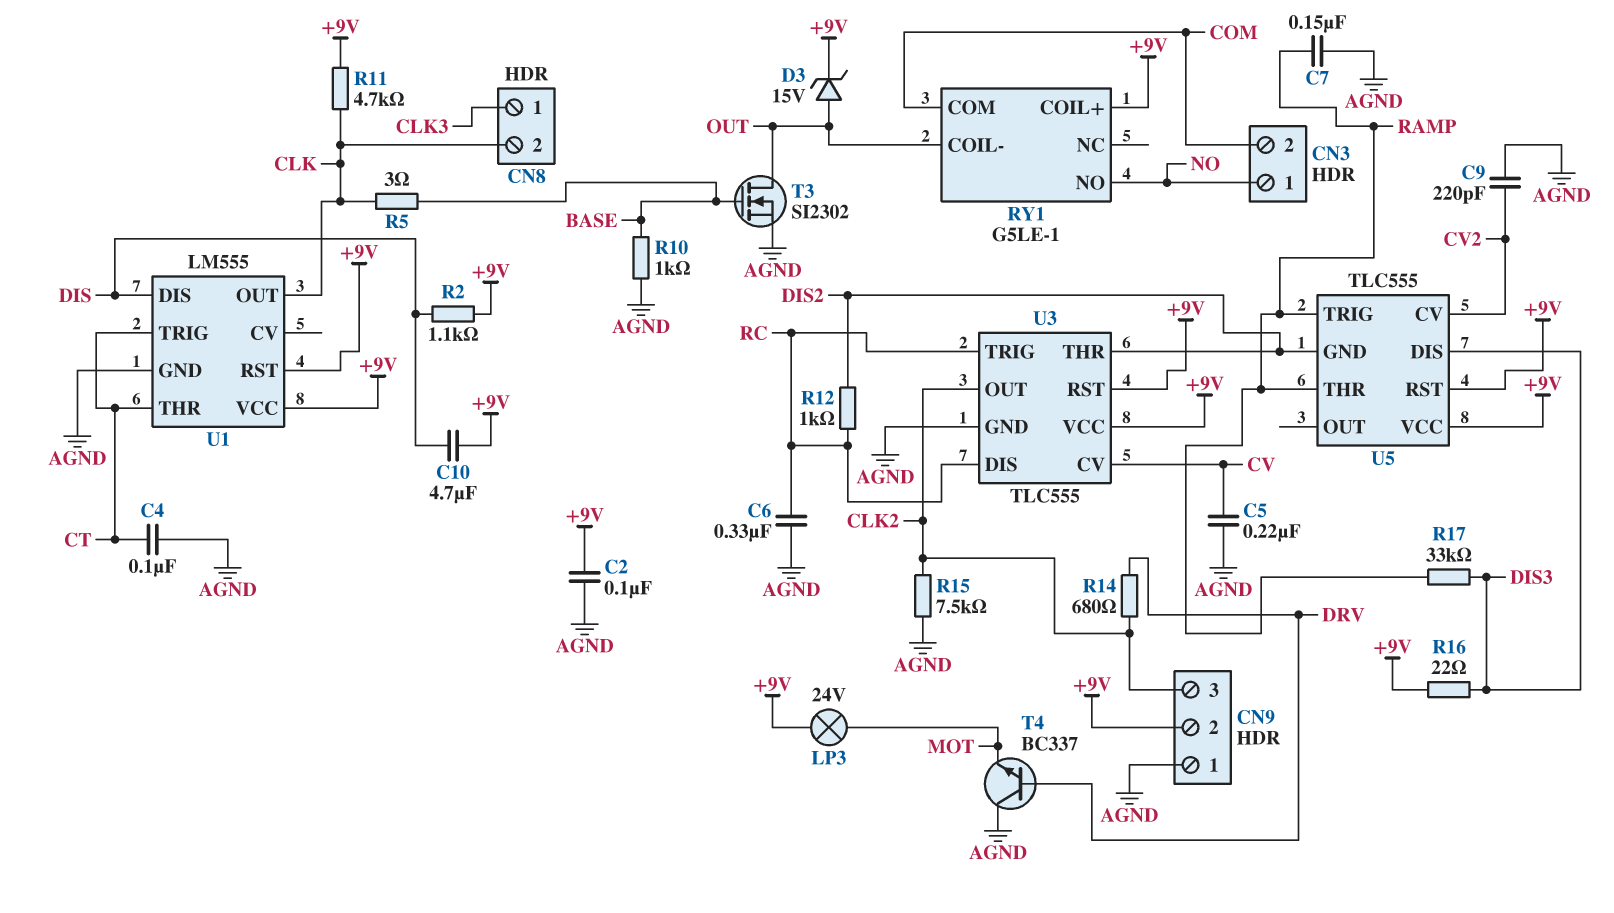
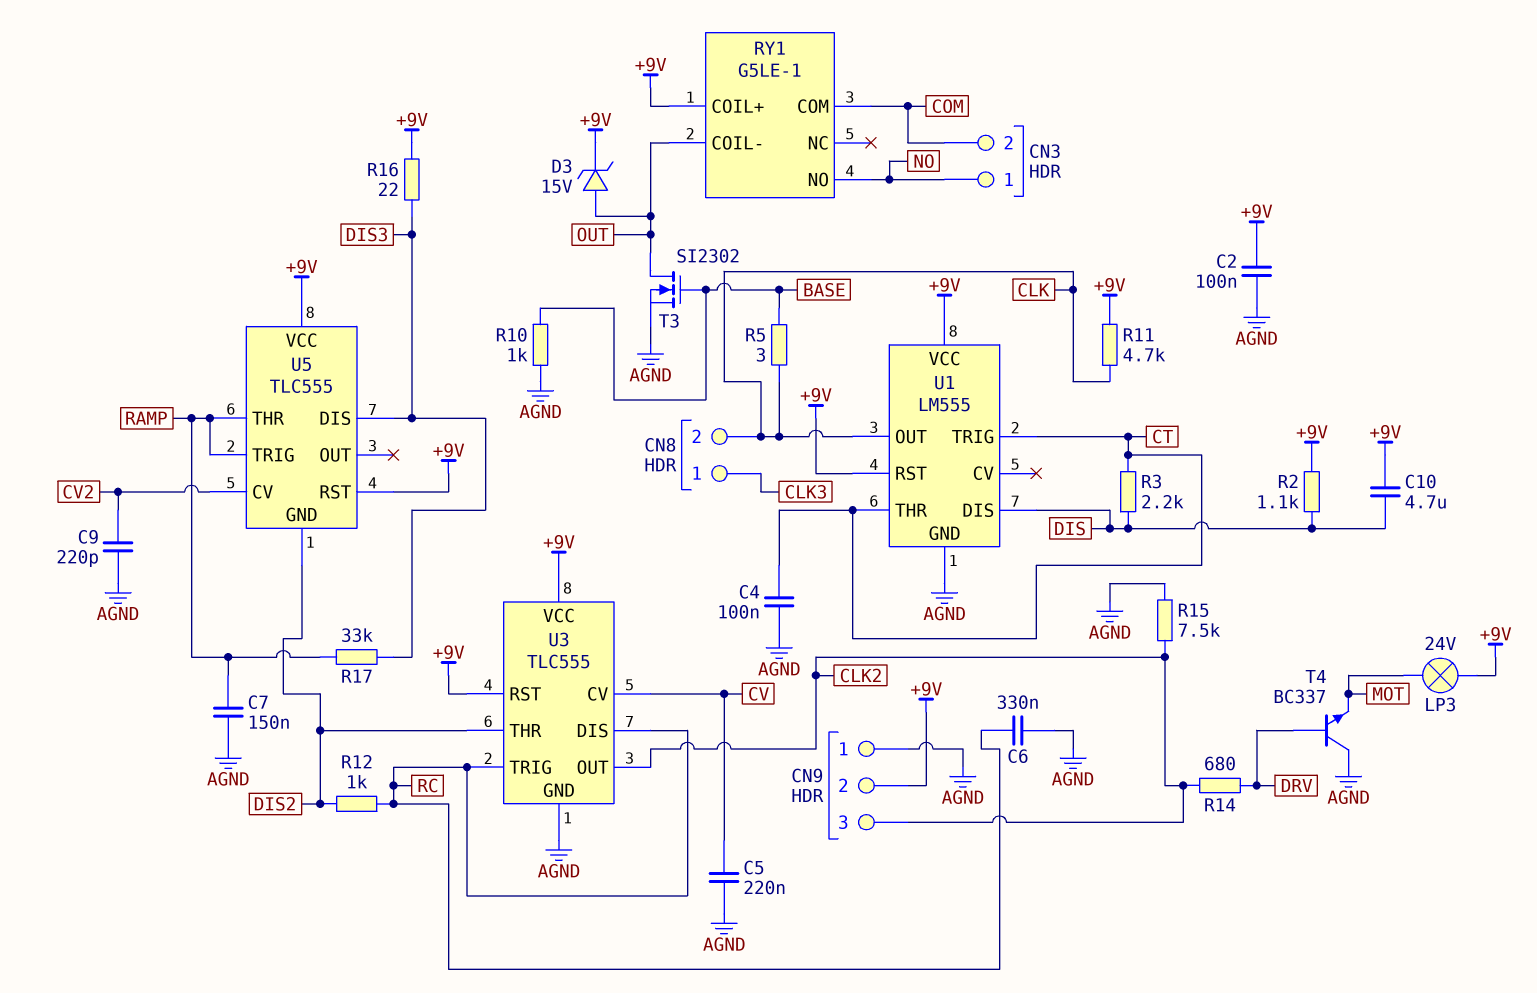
R3: none -> 2.2k (CT, DIS)

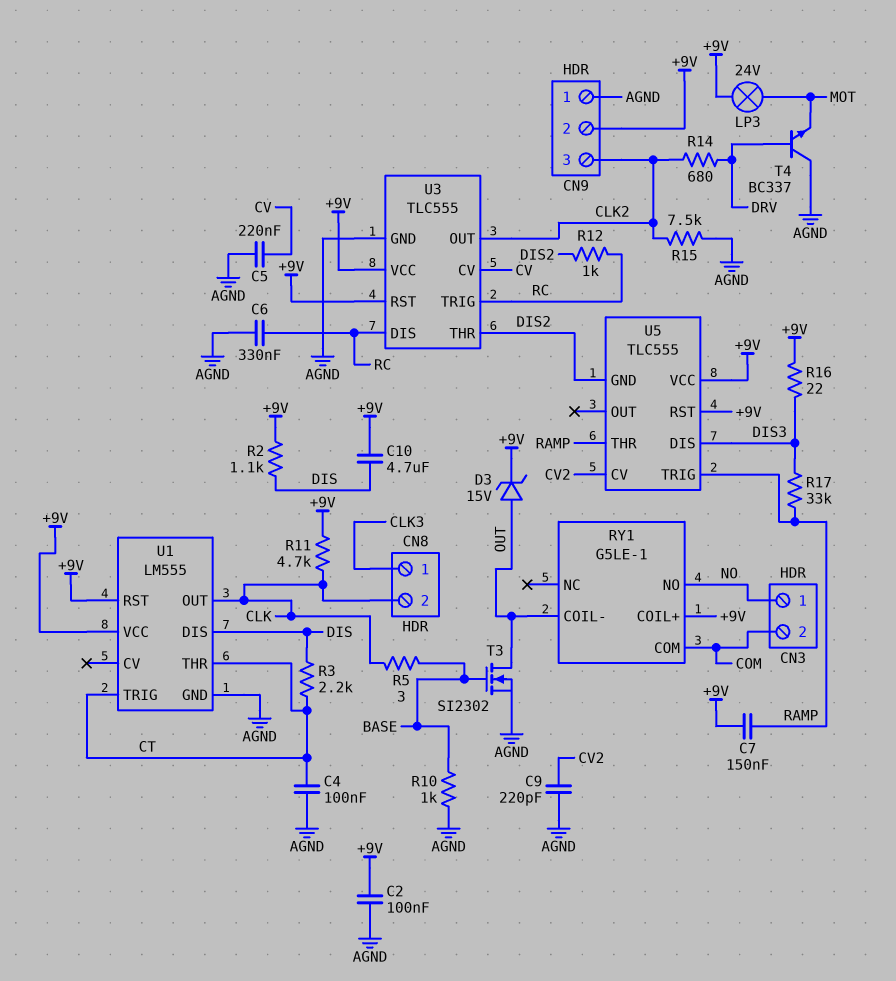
C7: 150nF (AGND, RAMP) -> 150nF (+9V, RAMP)

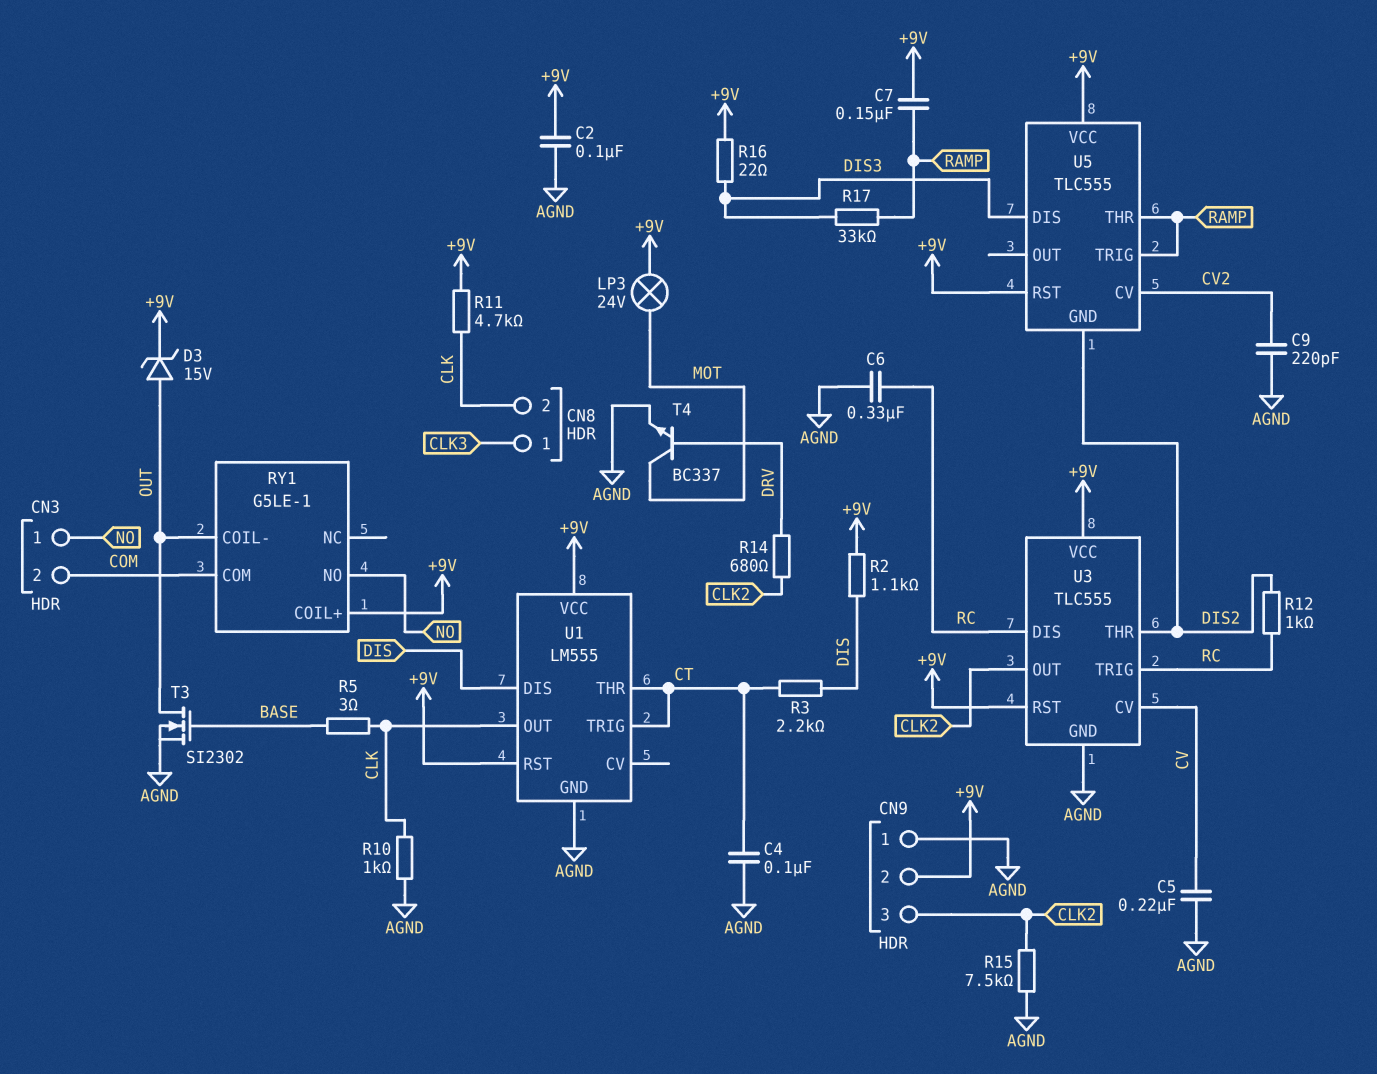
C10: 4.7uF (+9V, DIS) -> none
R10: 1k (AGND, BASE) -> 1k (AGND, CLK)
T4: NPN BC337 (B DRV, C AGND, E MOT) -> NPN BC337 (B DRV, C MOT, E AGND)

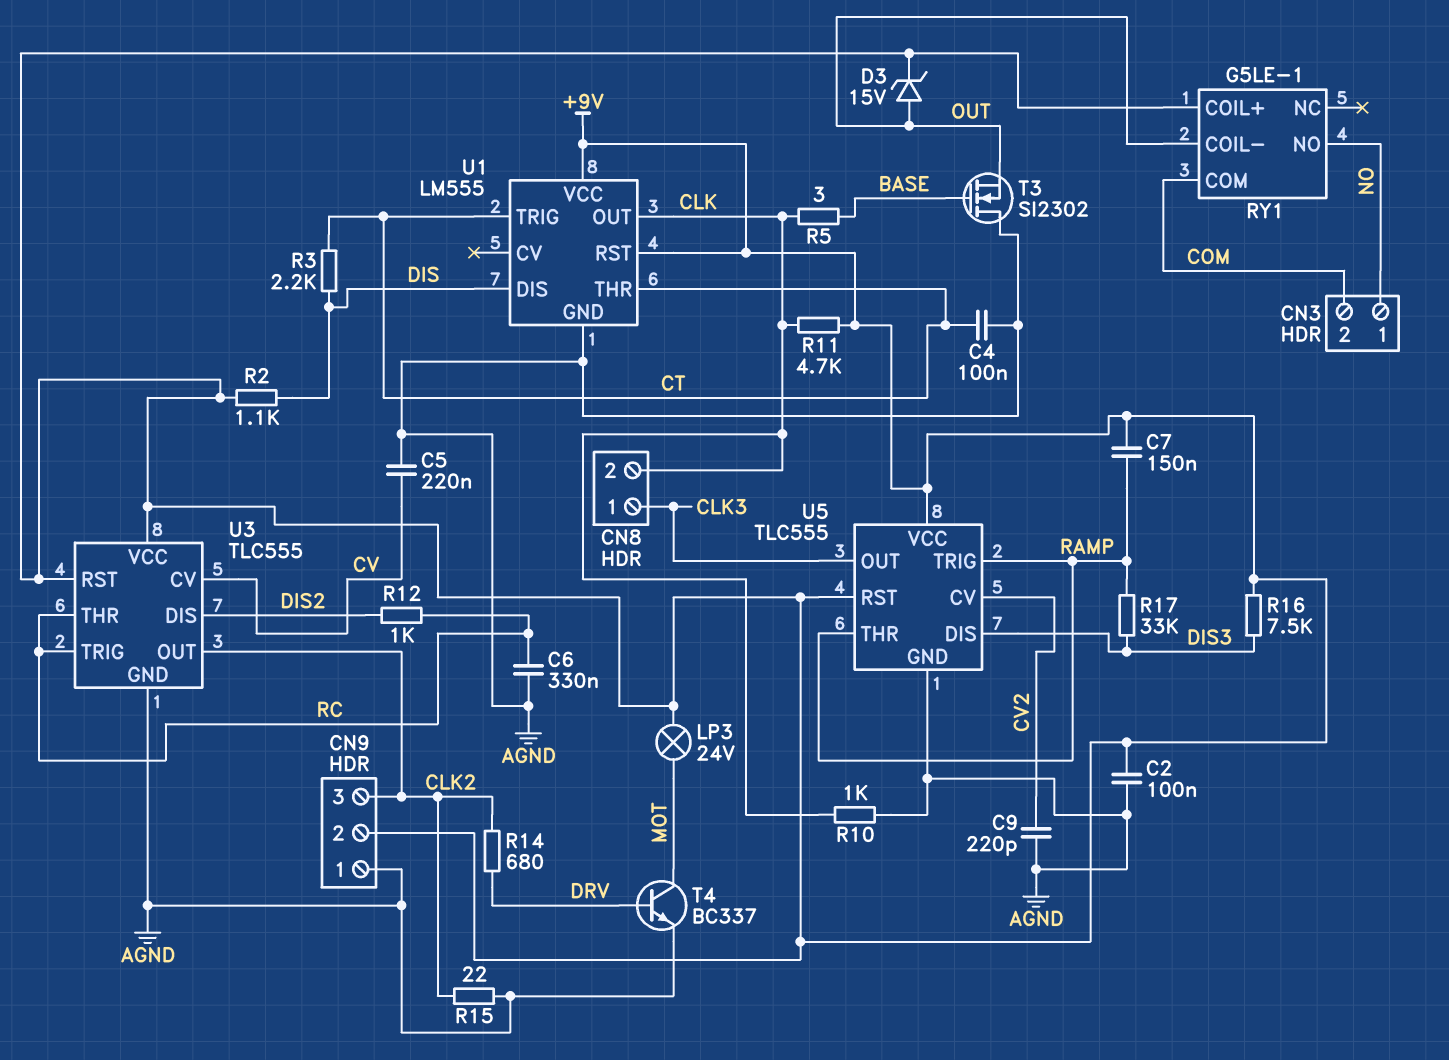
R15: 7.5k (AGND, CLK2) -> 22 (AGND, CLK2)
R16: 22 (+9V, DIS3) -> 7.5k (+9V, DIS3)
T3: NMOS SI2302 (G BASE, D OUT, S AGND) -> NMOS SI2302 (G BASE, D AGND, S OUT)
U3 pin DIS: RC -> DIS2
U3 pin THR: DIS2 -> RC
U5 pin GND: DIS2 -> AGND
U5 pin OUT: none -> CLK3

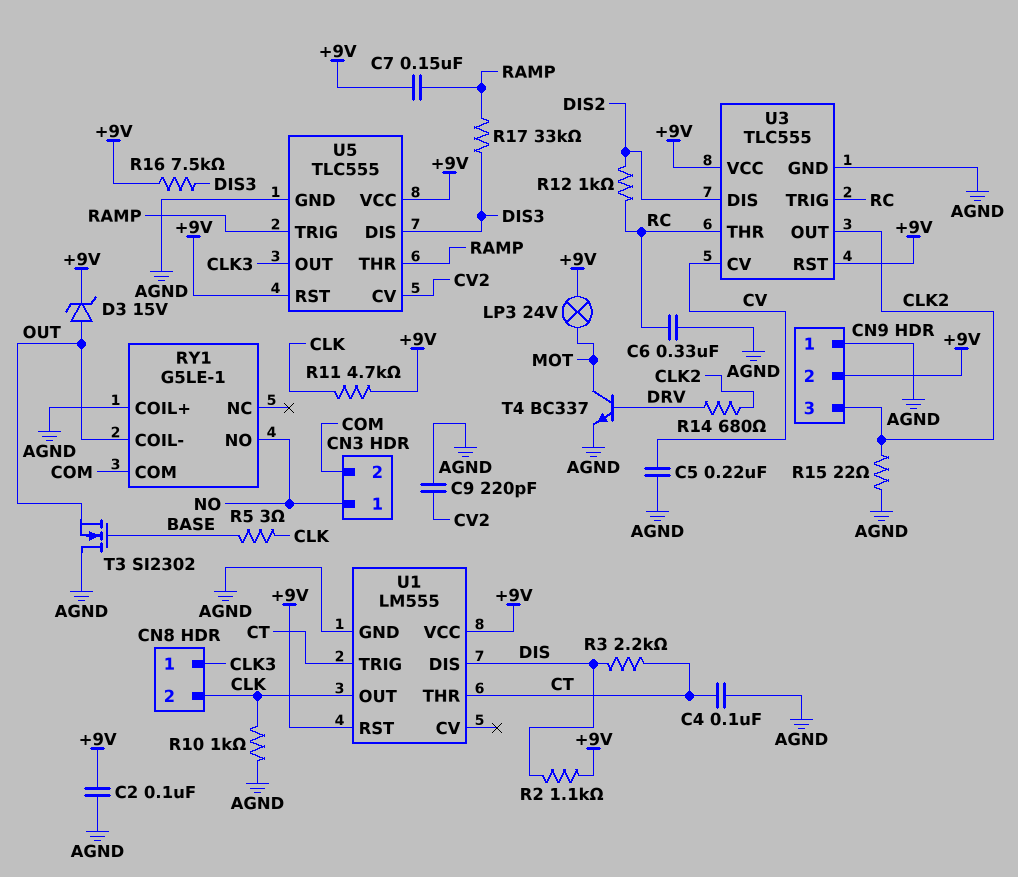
RY1 pin COIL+: +9V -> AGND

